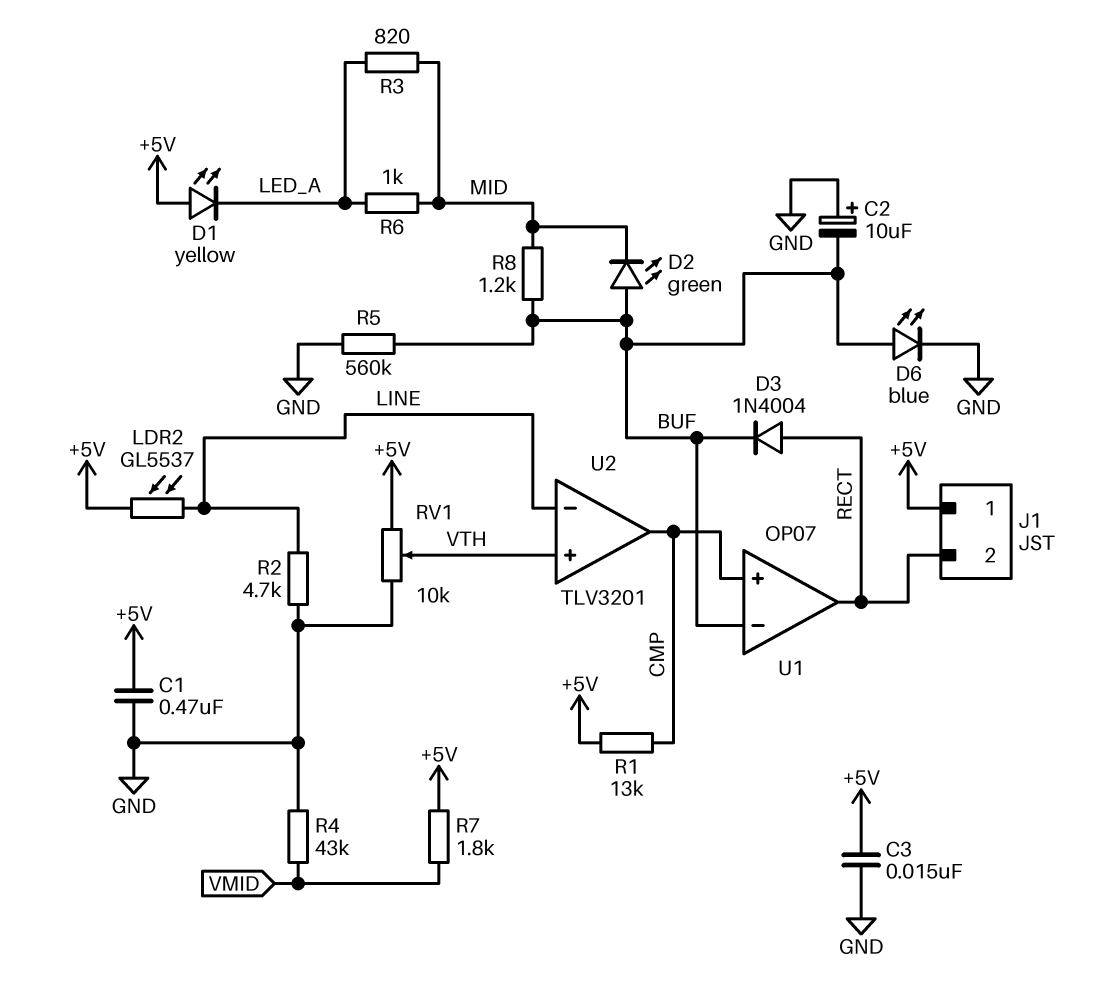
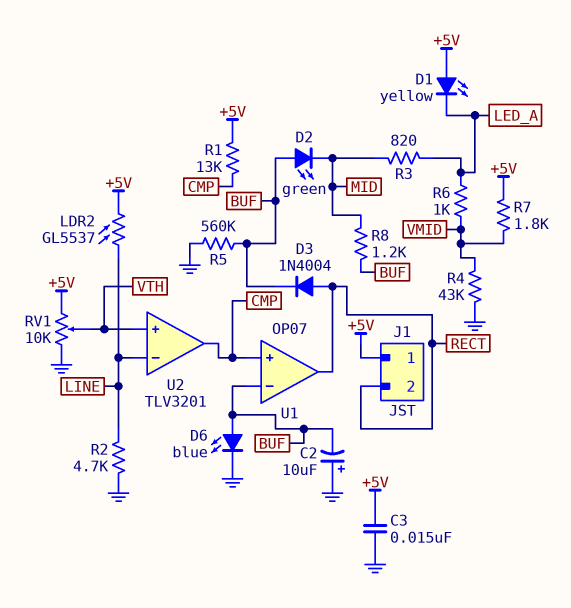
C1: 470nF (+5V, GND) -> none
R6: 1k (LED_A, MID) -> 1k (LED_A, VMID)

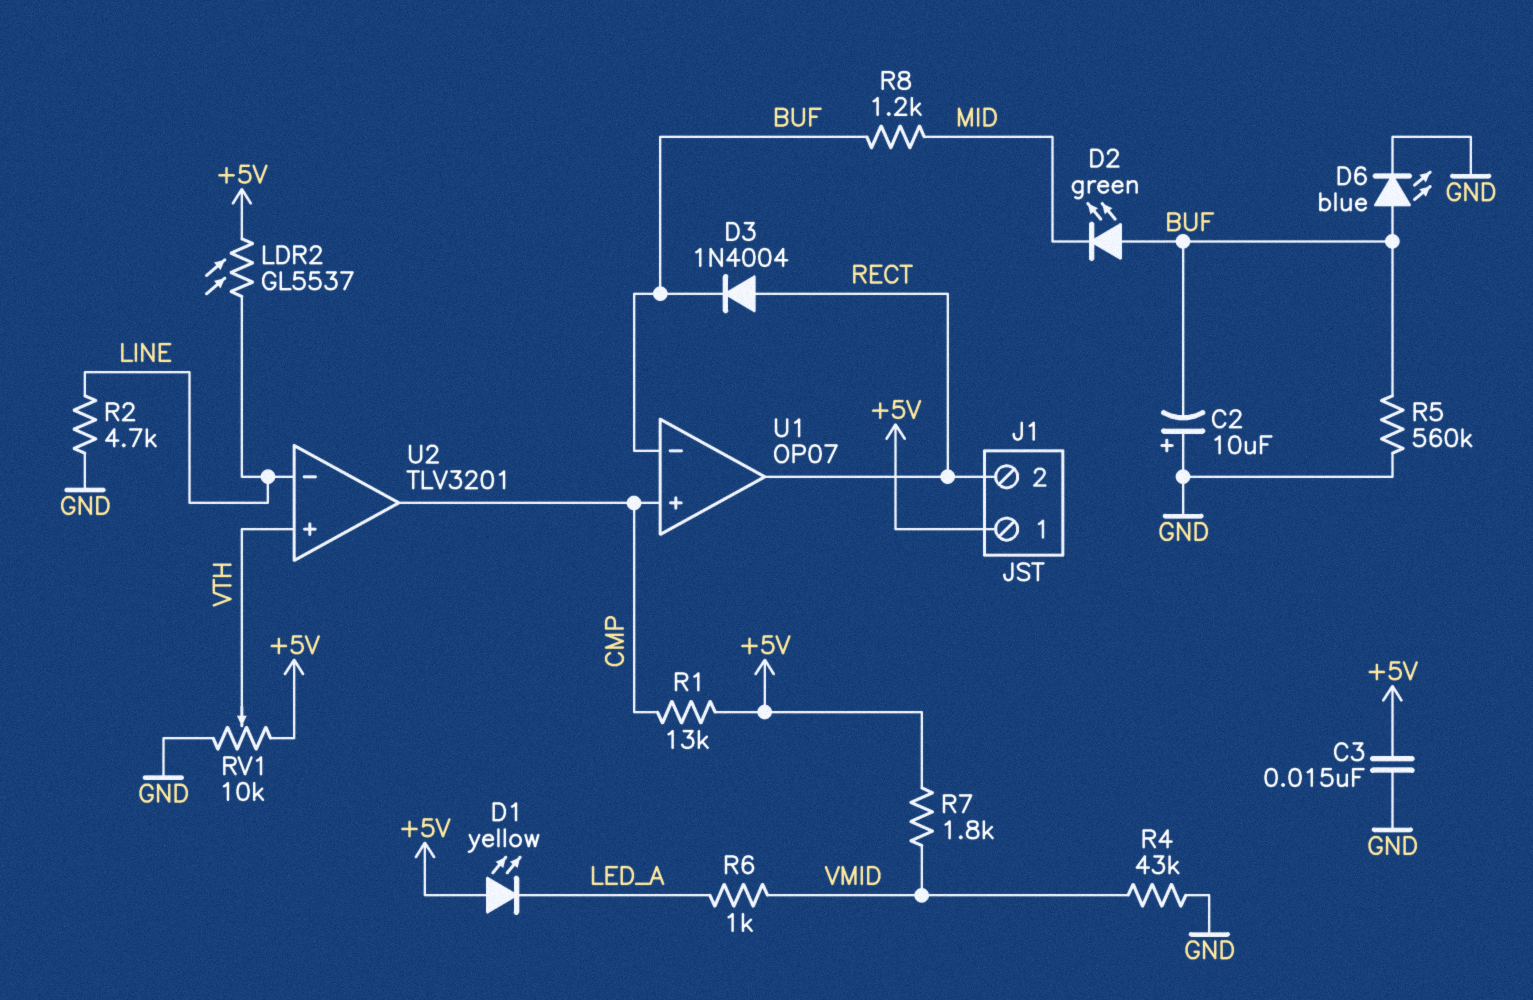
R3: 820 (LED_A, MID) -> none

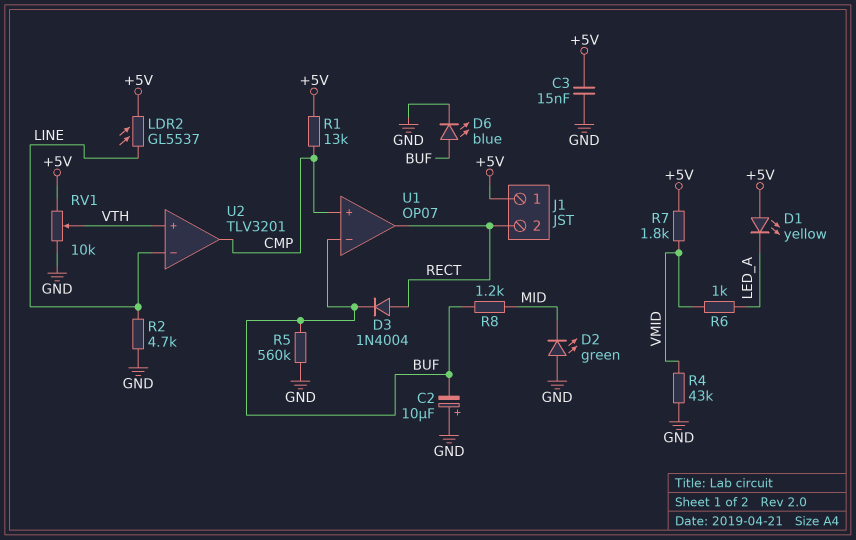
D2: LED green (A BUF, K MID) -> LED green (A GND, K MID)

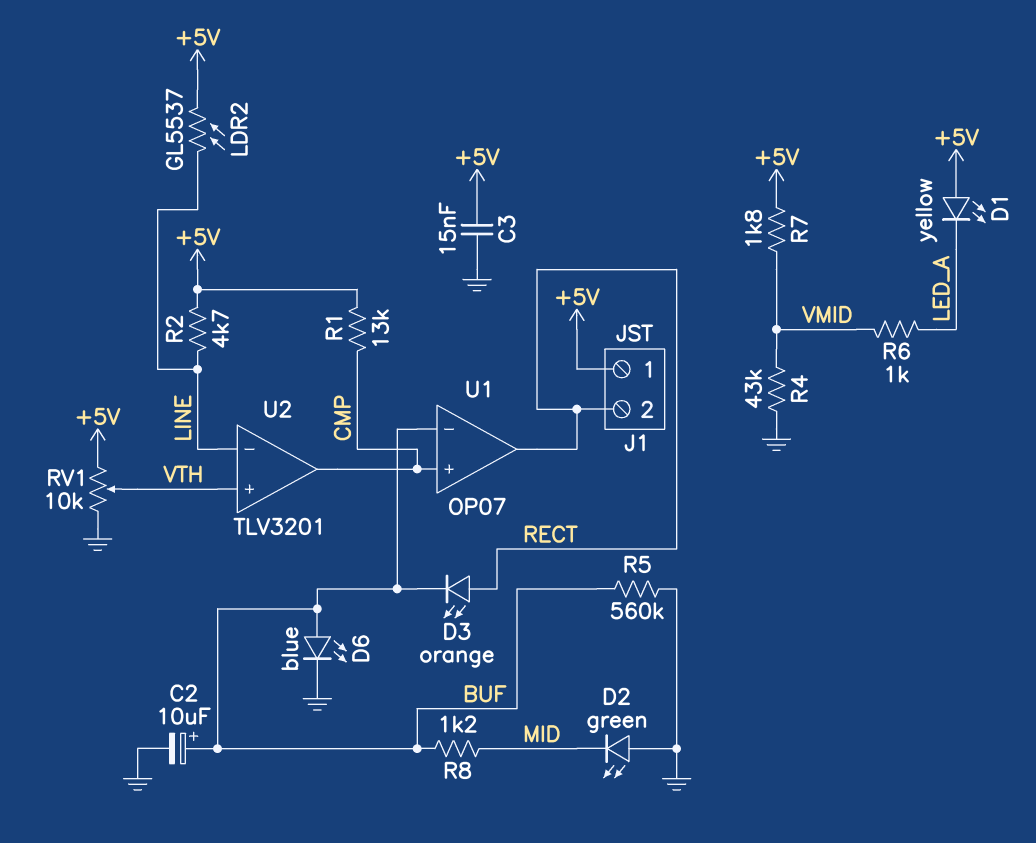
C2: 10uF (plus GND, minus BUF) -> 10uF (plus BUF, minus GND)
D3: diode 1N4004 (A RECT, K BUF) -> LED orange (A RECT, K BUF)
R2: 4.7k (GND, LINE) -> 4.7k (+5V, LINE)

